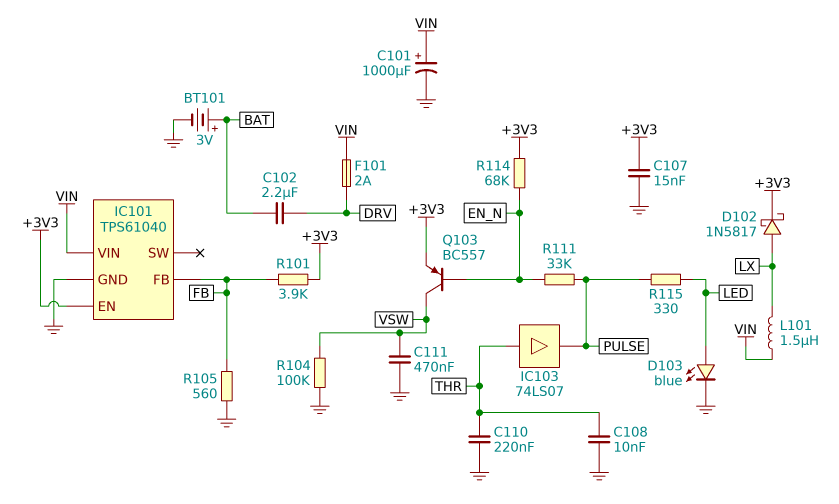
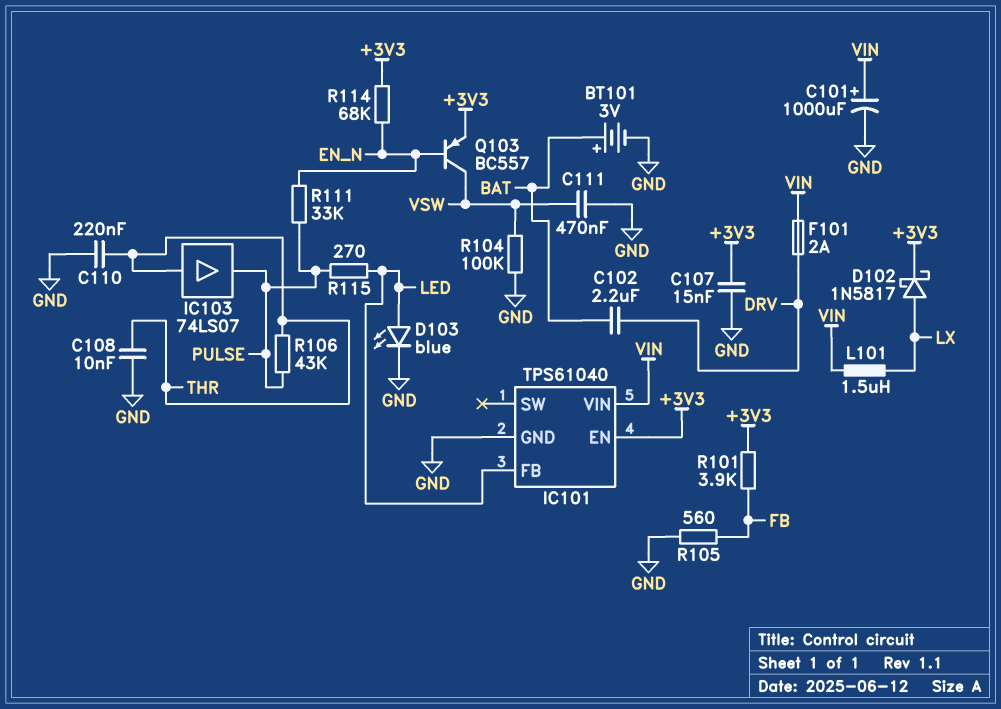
IC101 pin FB: FB -> LED
R106: none -> 43k (PULSE, THR)
R115: 330 (LED, PULSE) -> 270 (LED, PULSE)

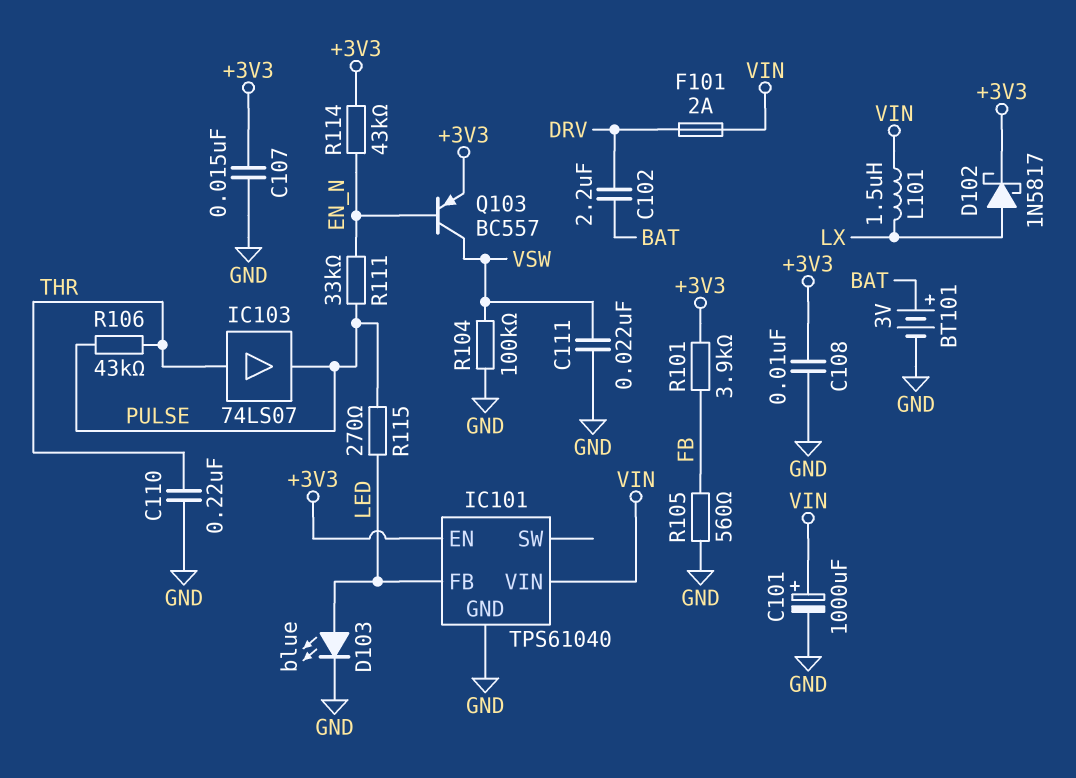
C108: 10nF (GND, THR) -> 10nF (+3V3, GND)
C111: 470nF (GND, VSW) -> 22nF (GND, VSW)
R114: 68k (+3V3, EN_N) -> 43k (+3V3, EN_N)

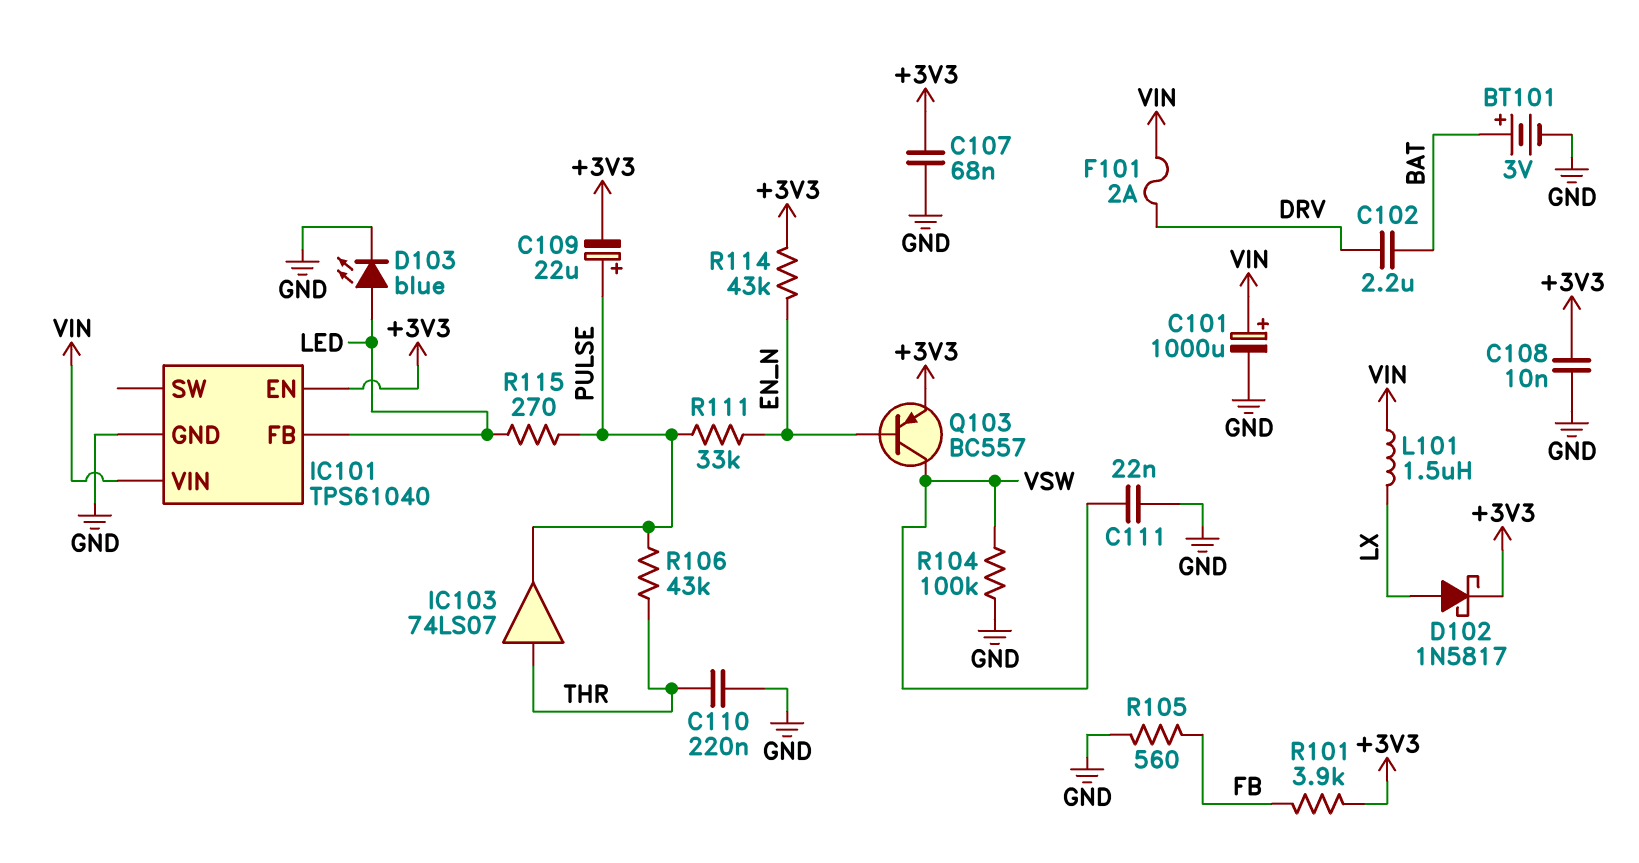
C107: 15nF (+3V3, GND) -> 68nF (+3V3, GND)
C109: none -> 22uF (plus PULSE, minus +3V3)

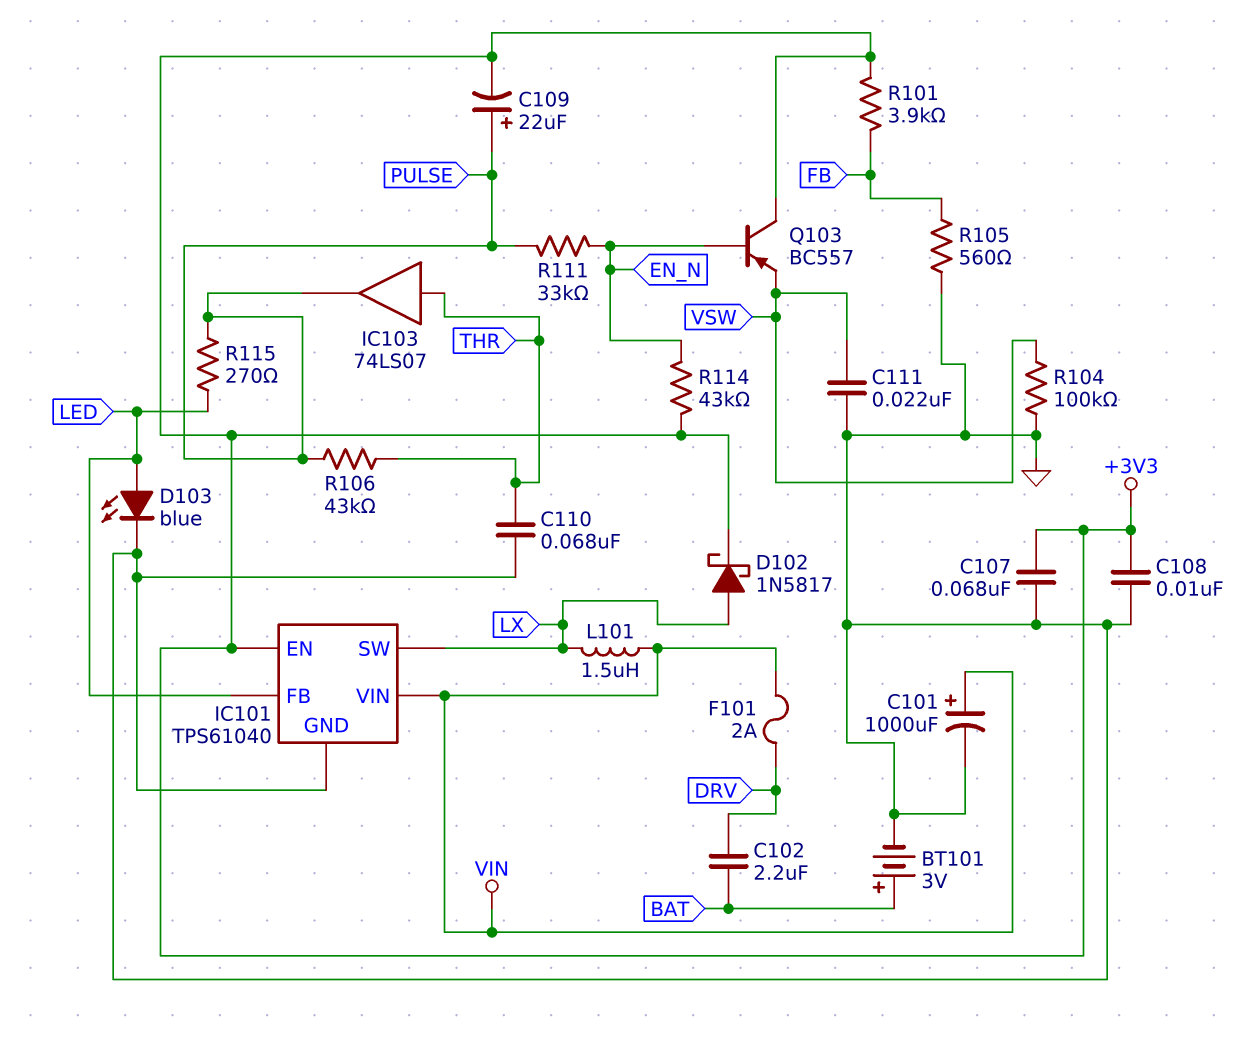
C110: 220nF (GND, THR) -> 68nF (GND, THR)
IC101 pin SW: none -> LX
Q103: PNP BC557 (B EN_N, C VSW, E +3V3) -> PNP BC557 (B EN_N, C +3V3, E VSW)

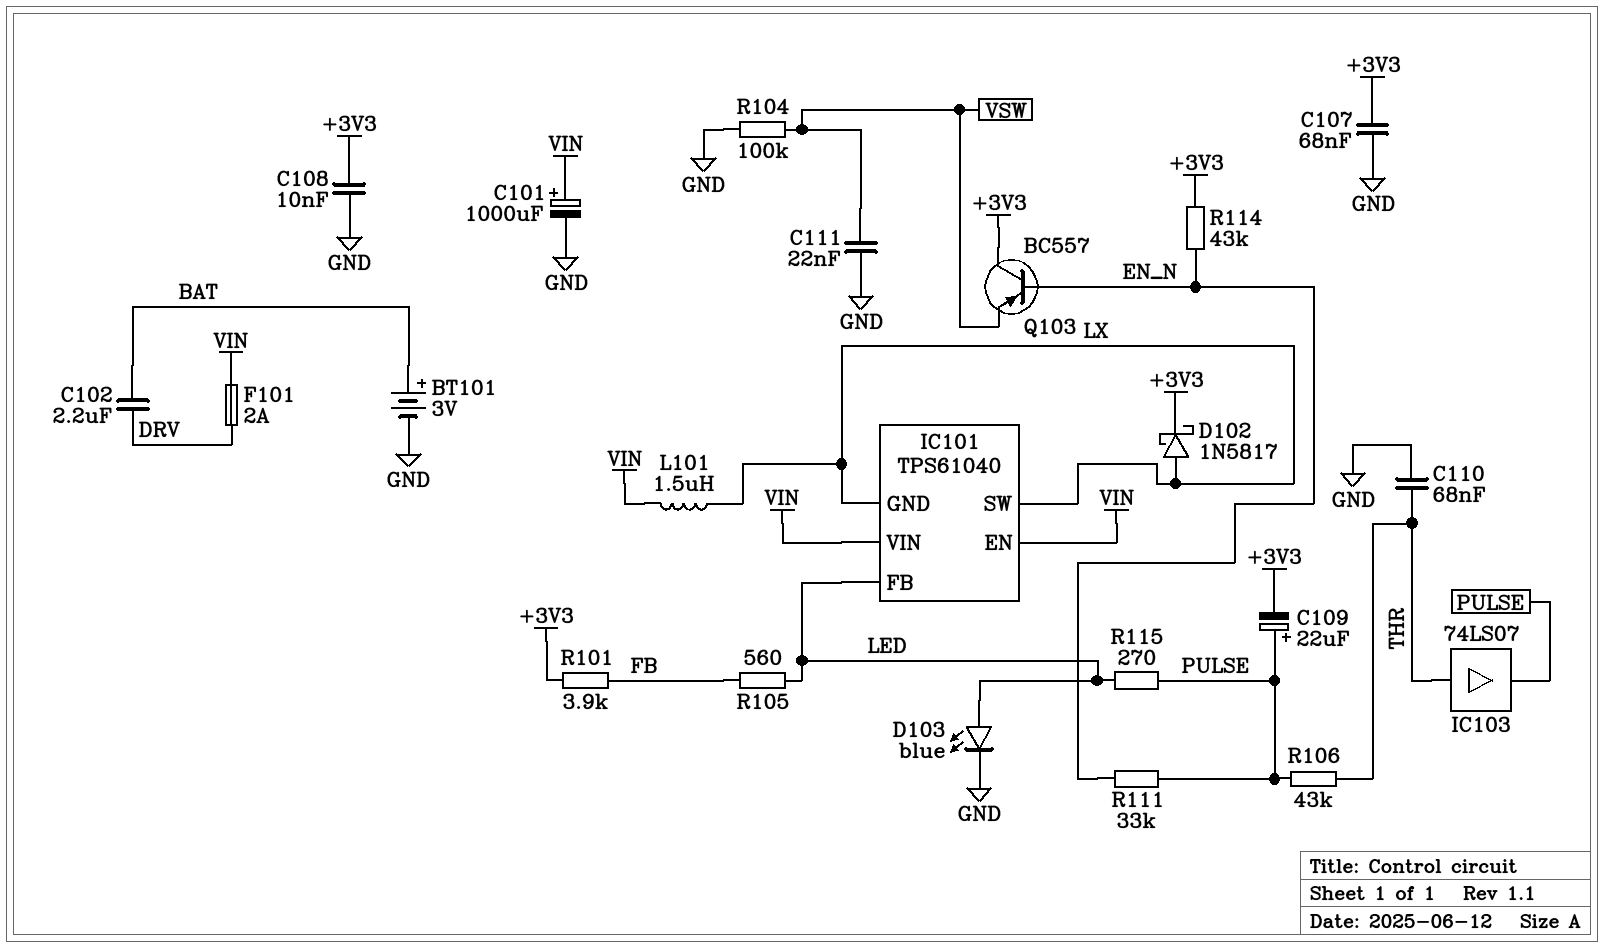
IC101 pin EN: +3V3 -> VIN
IC101 pin GND: GND -> LX
R105: 560 (FB, GND) -> 560 (FB, LED)

